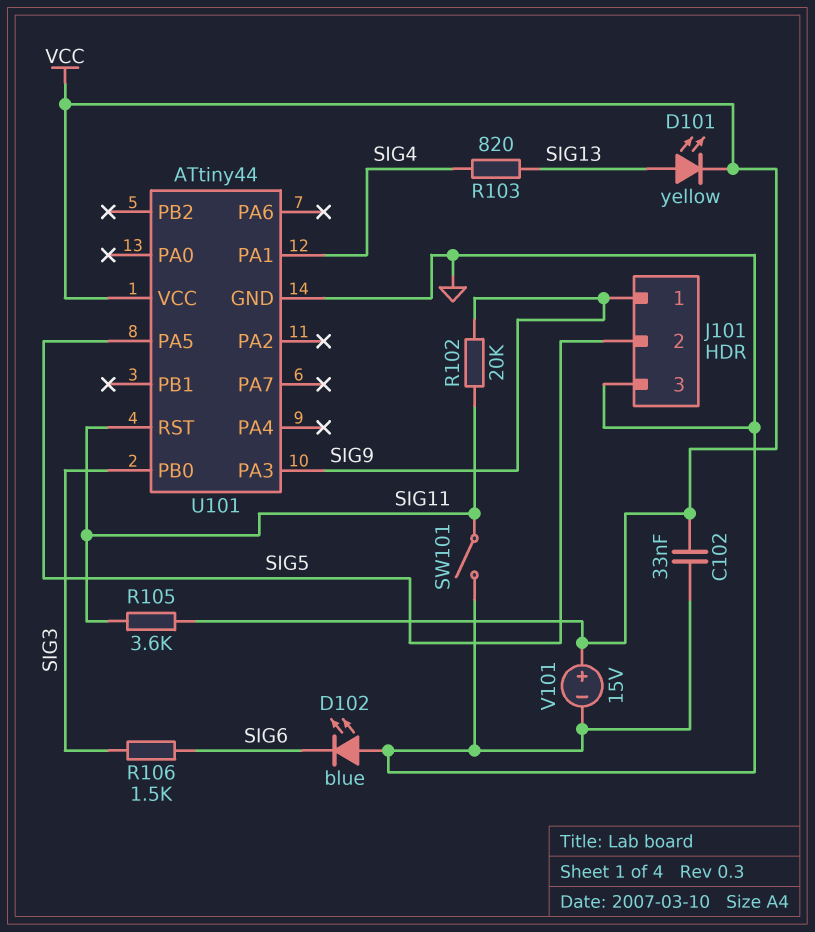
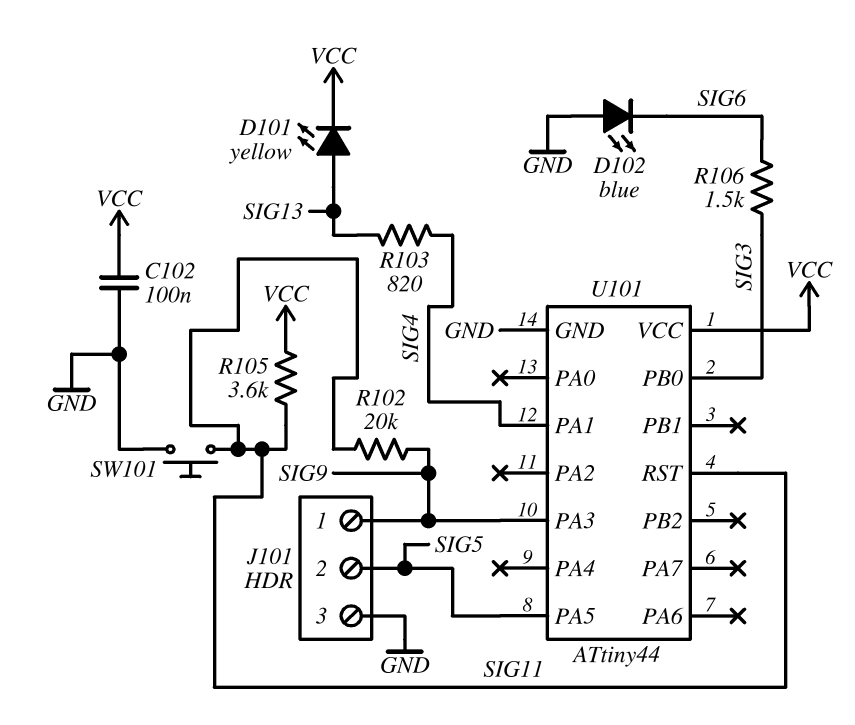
C102: 33nF (GND, VCC) -> 100nF (GND, VCC)
SW101: switch (GND, SIG11) -> button (GND, SIG11)
V101: 15V (plus VCC, minus GND) -> none

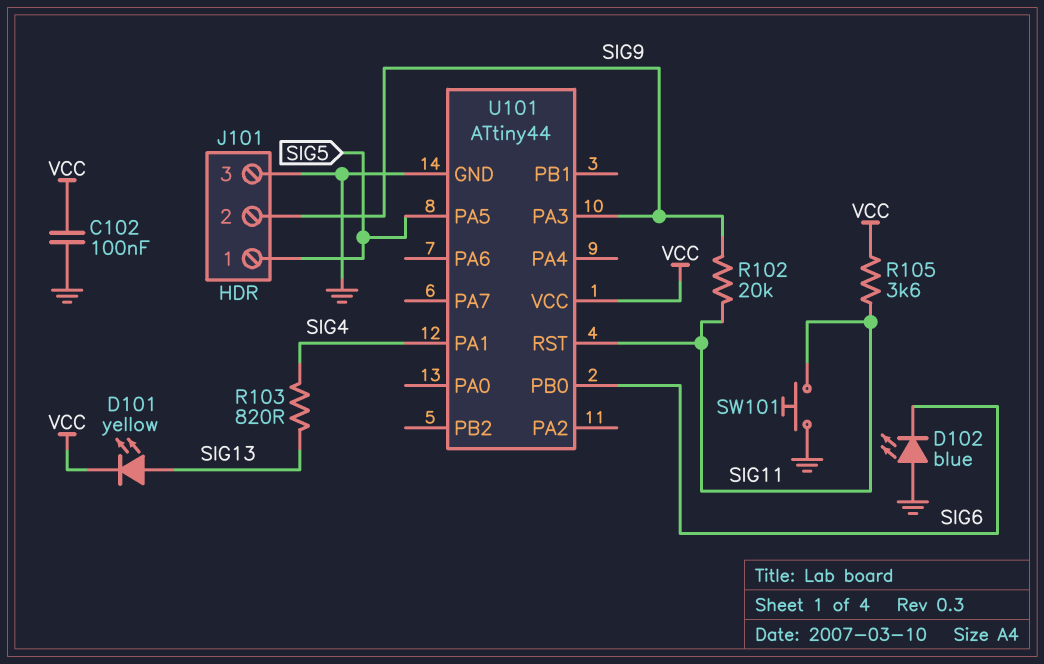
J101 pin 1: SIG9 -> SIG5
J101 pin 2: SIG5 -> SIG9
R106: 1.5k (SIG3, SIG6) -> none
U101 pin PB0: SIG3 -> SIG6

